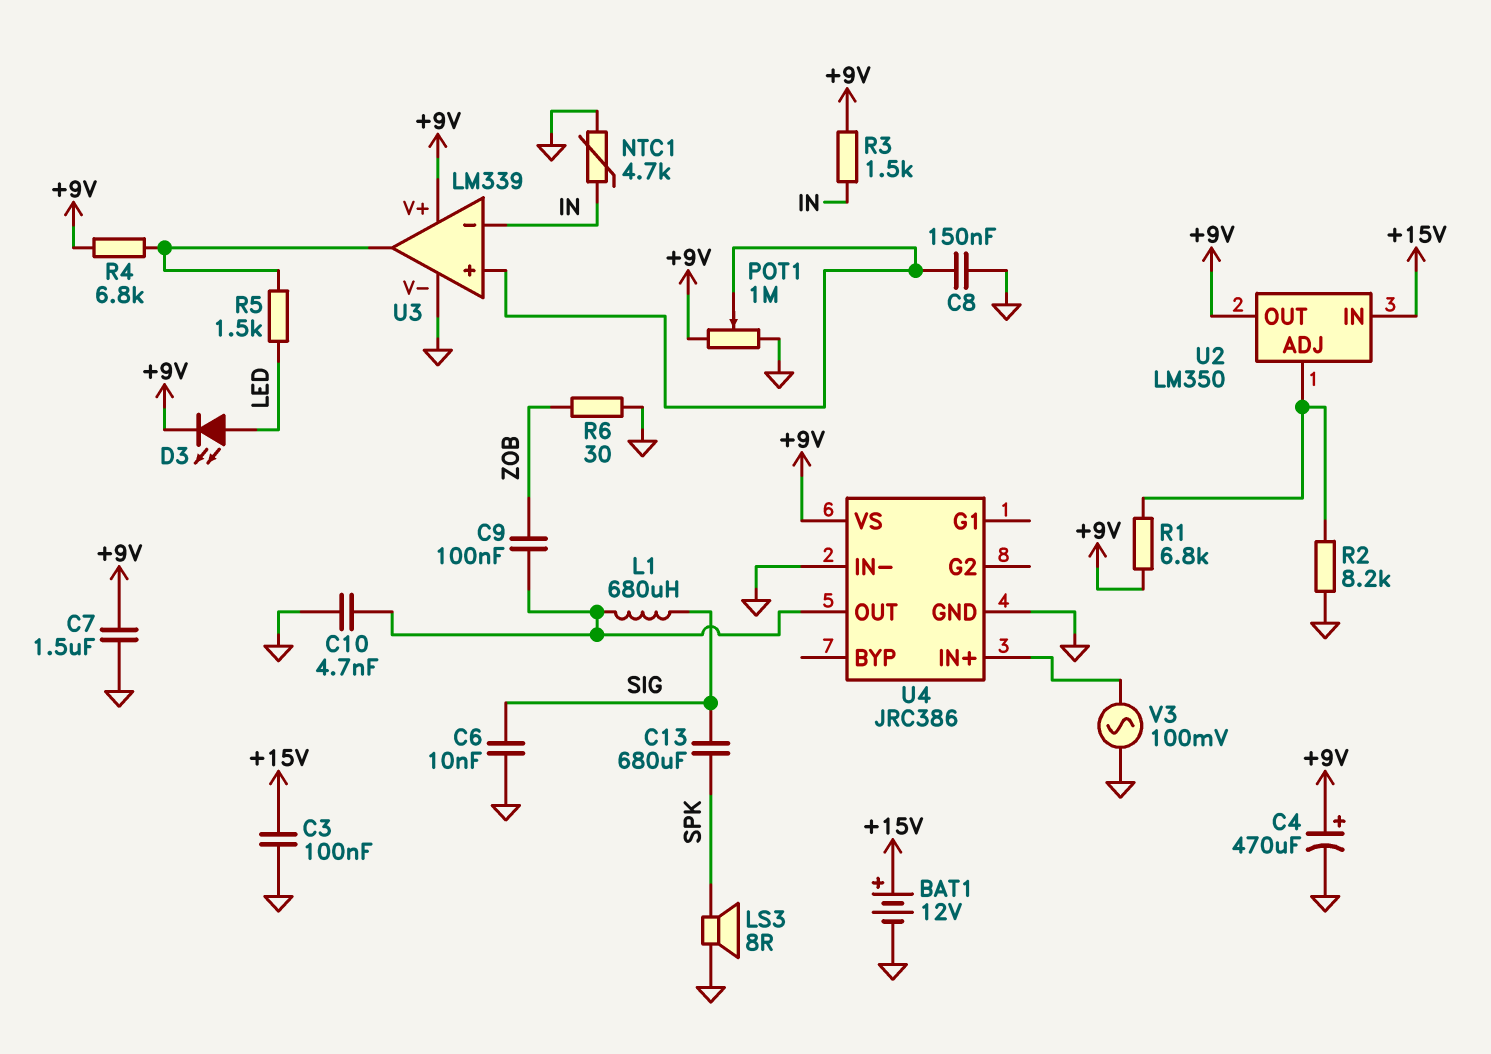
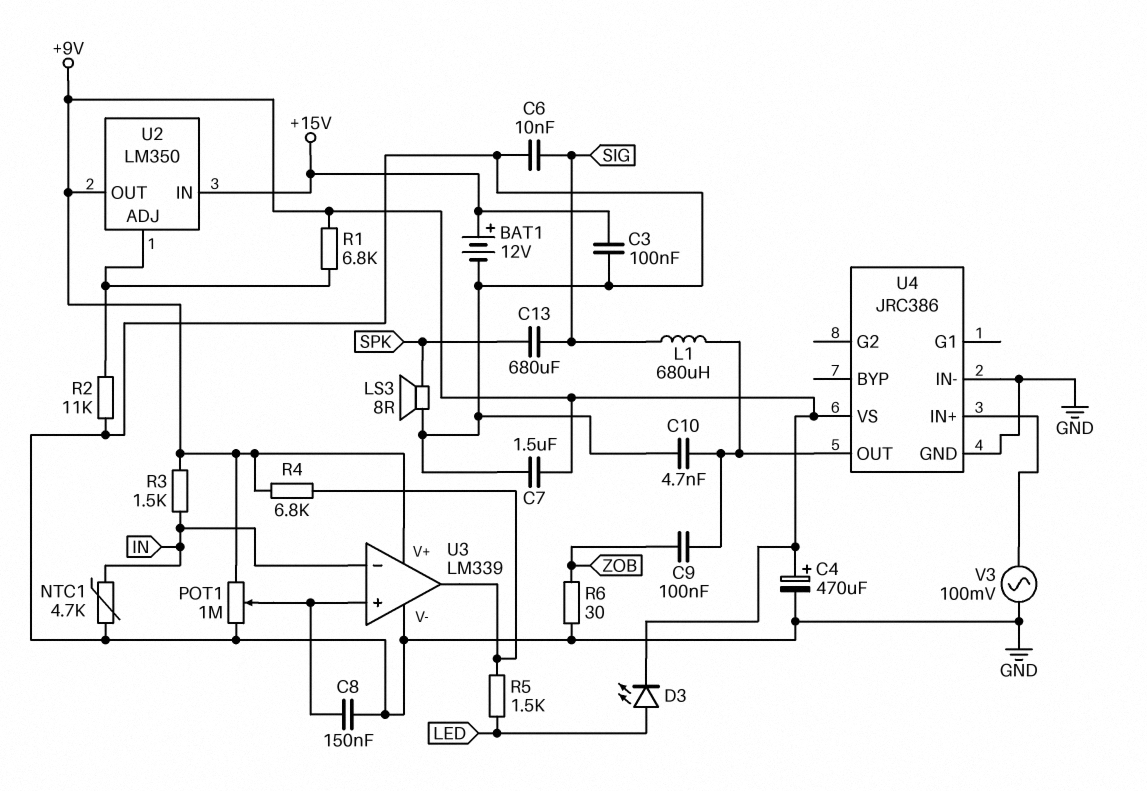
R2: 8.2k (GND, U2/ADJ) -> 11k (GND, U2/ADJ)

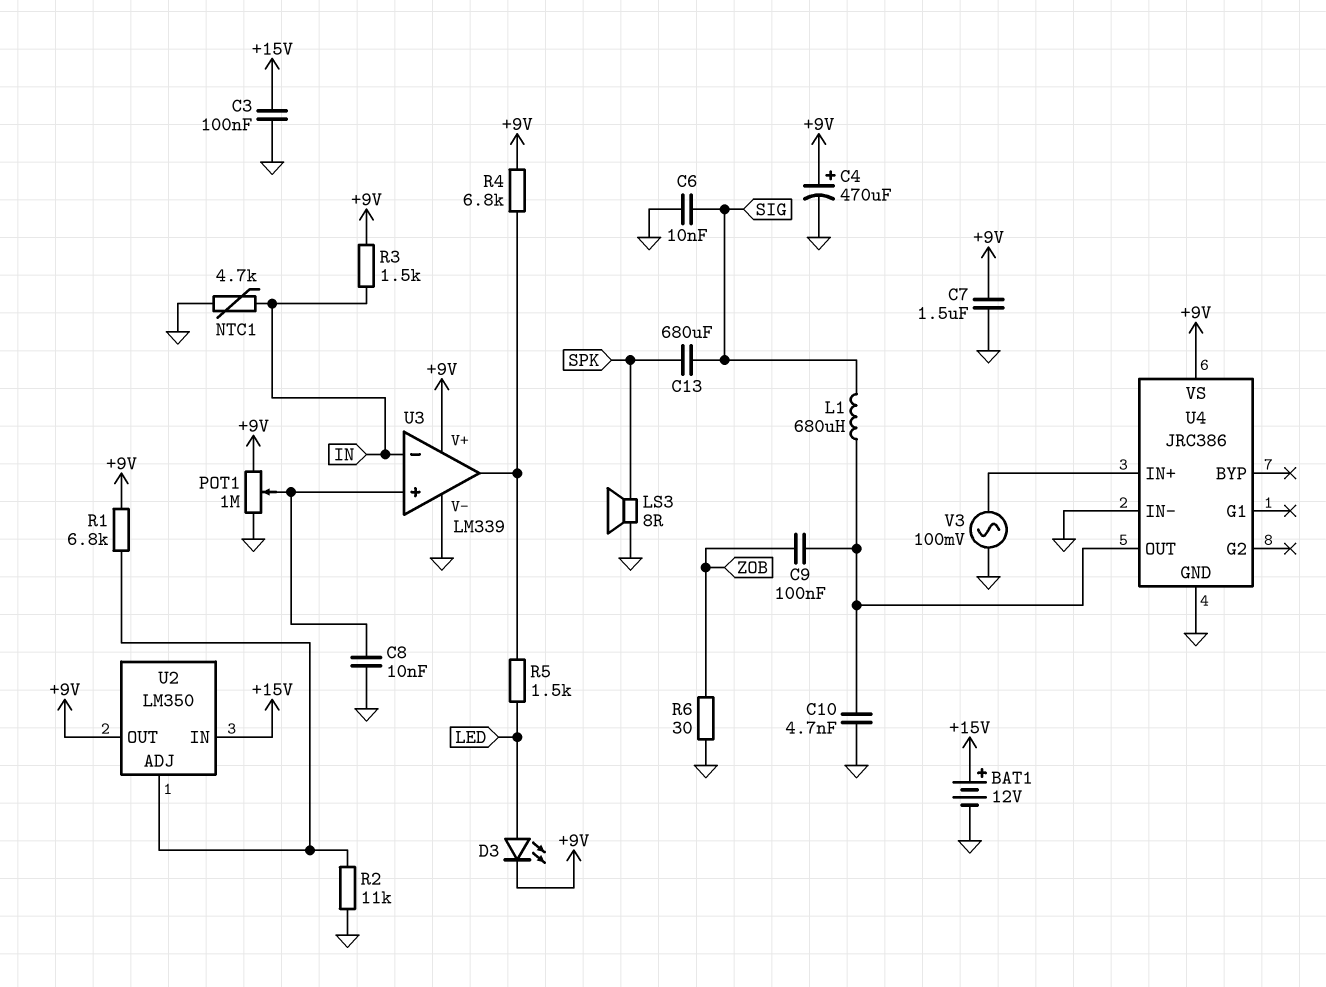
C8: 150nF (GND, U3/in+) -> 10nF (GND, U3/in+)

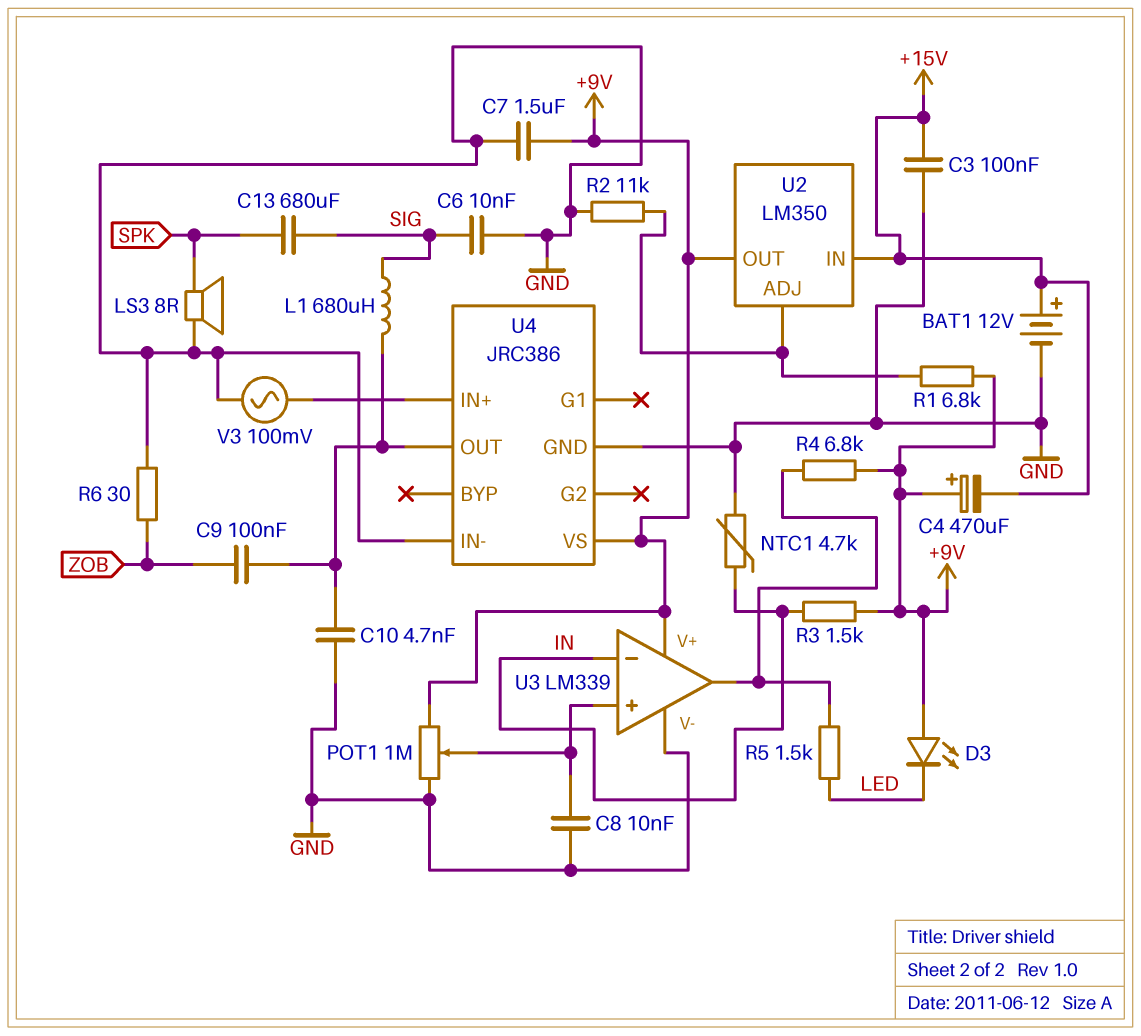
C4: 470uF (plus +9V, minus GND) -> 470uF (plus +9V, minus +15V)
D3: LED (A LED, K +9V) -> LED (A +9V, K LED)

